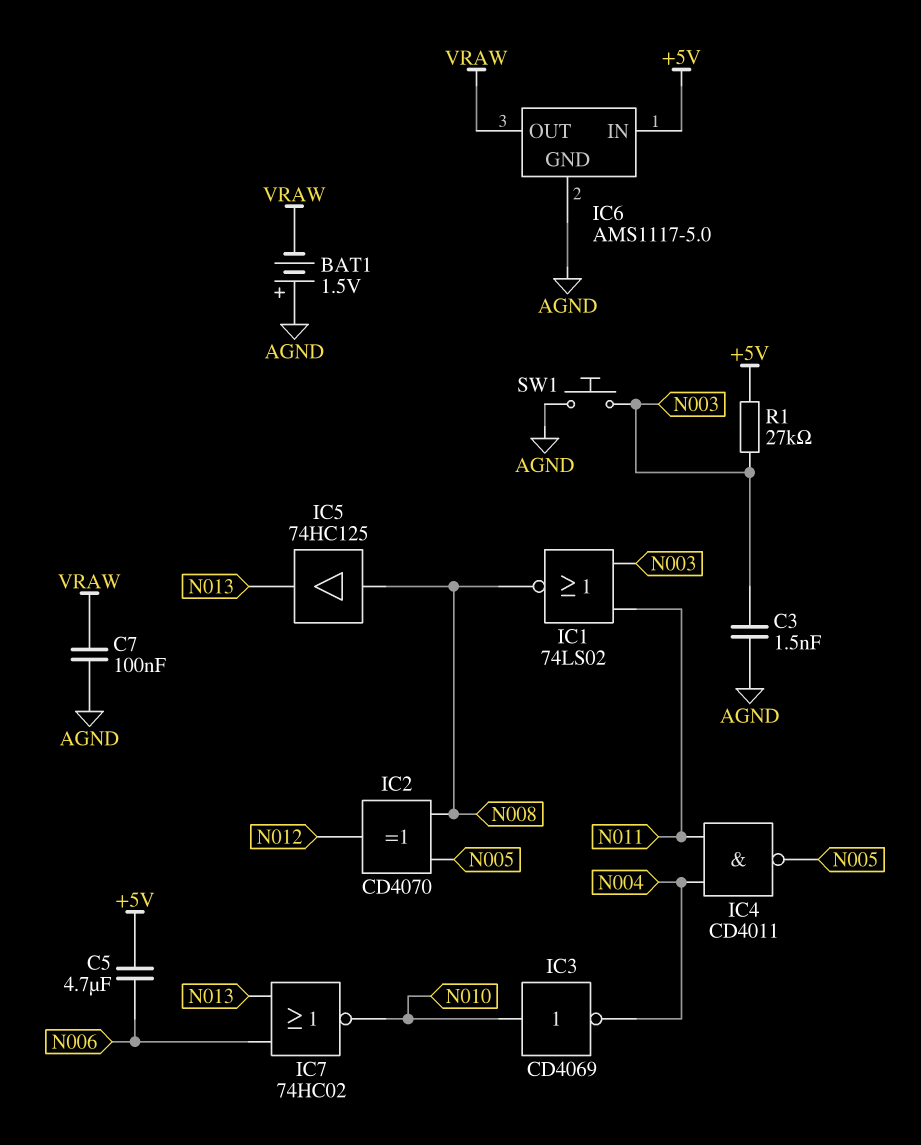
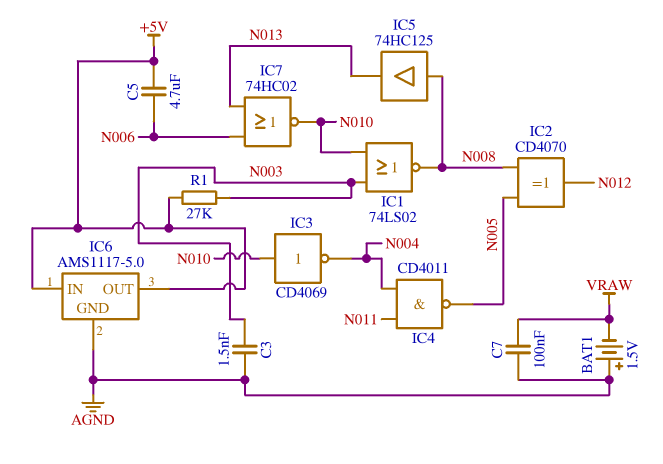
IC1: NOR 74LS02 (in N003, in N011, out N008) -> NOR 74LS02 (in N003, in N010, out N008)
IC6 pin OUT: VRAW -> +5V
SW1: button (AGND, N003) -> none

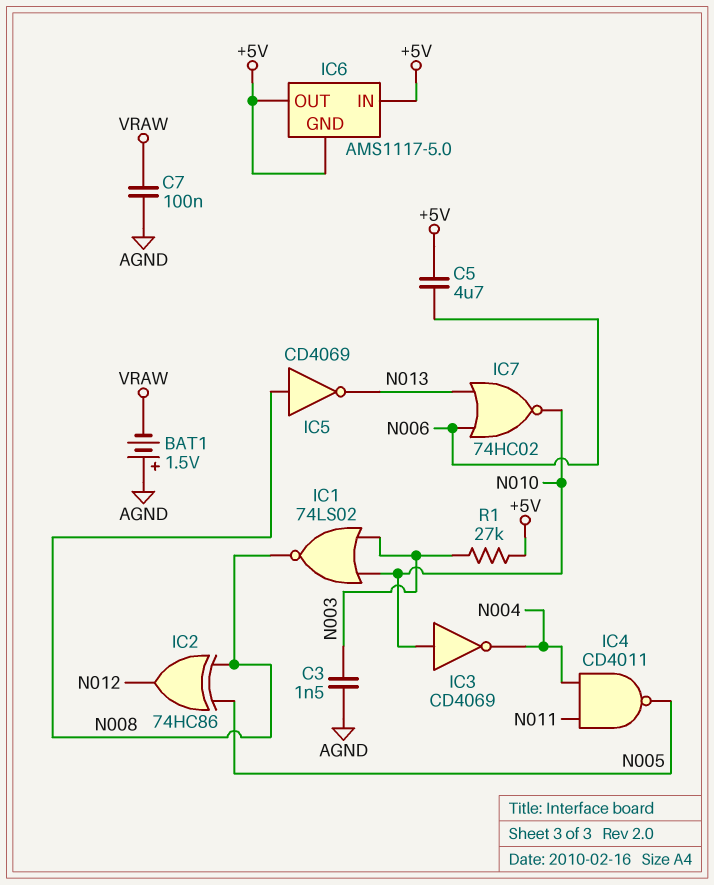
IC2: XOR CD4070 (in N005, in N008, out N012) -> XOR 74HC86 (in N005, in N008, out N012)
IC5: buffer 74HC125 (in N008, out N013) -> NOT CD4069 (in N008, out N013)
IC6 pin GND: AGND -> +5V

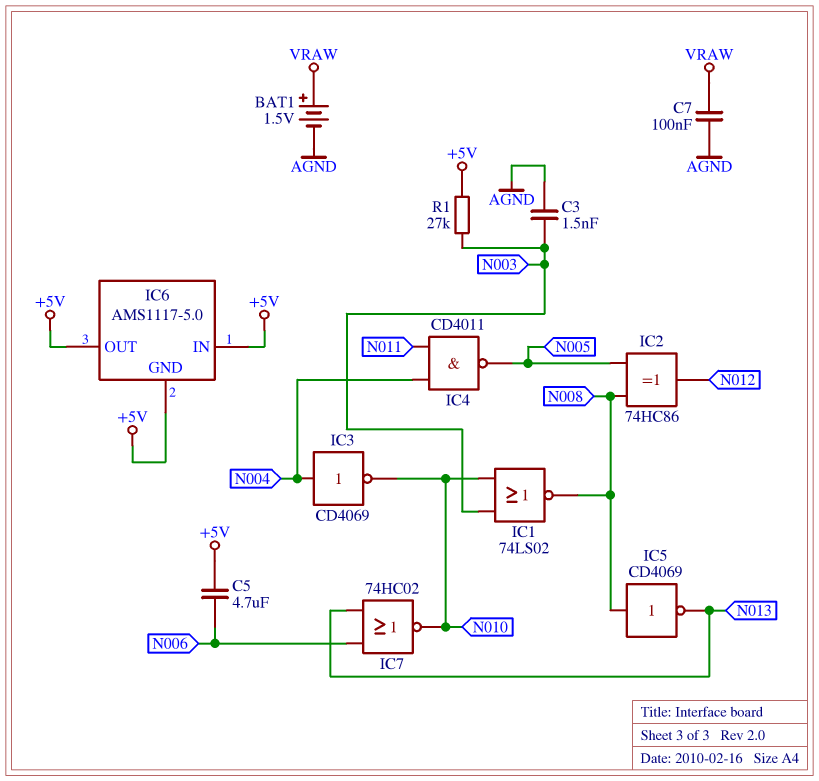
BAT1: 1.5V (plus AGND, minus VRAW) -> 1.5V (plus VRAW, minus AGND)
IC3: NOT CD4069 (in N010, out N004) -> NOT CD4069 (in N004, out N010)

